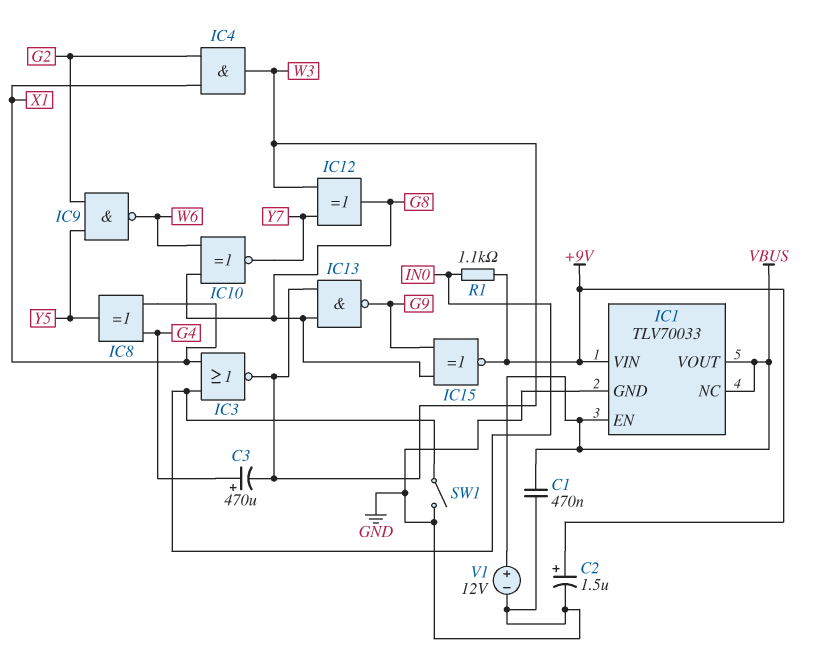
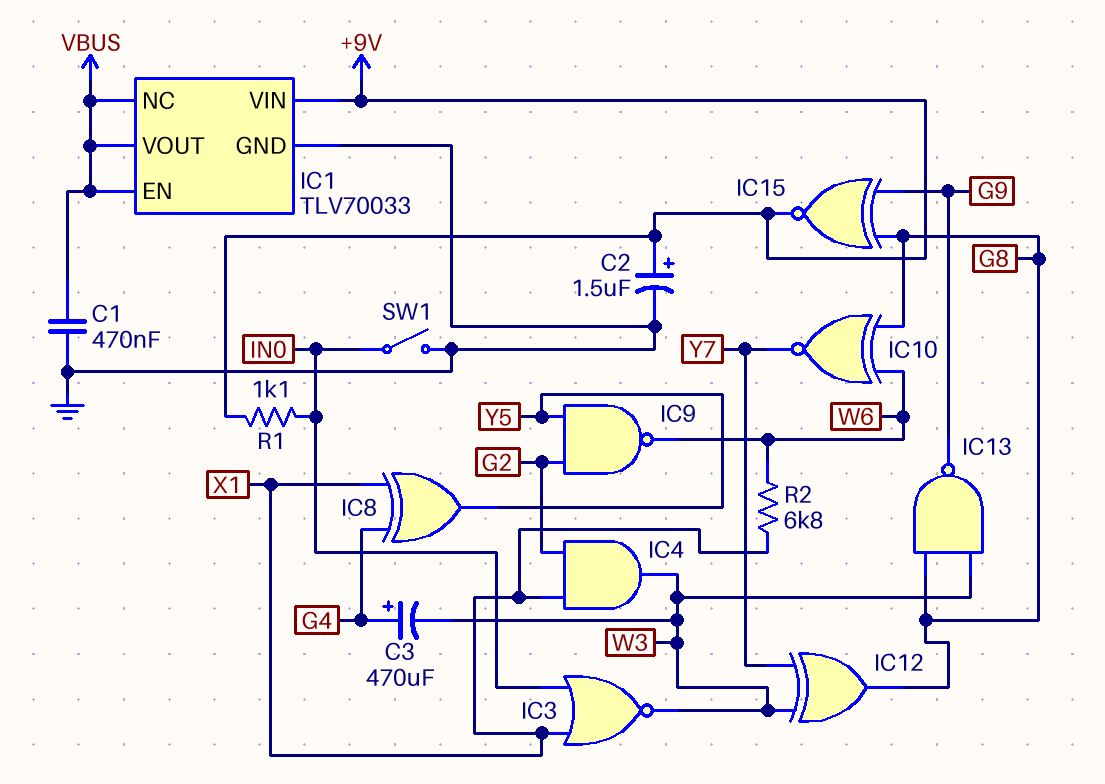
R2: none -> 6.8k (W6, X1)
V1: 12V (plus VBUS, minus GND) -> none

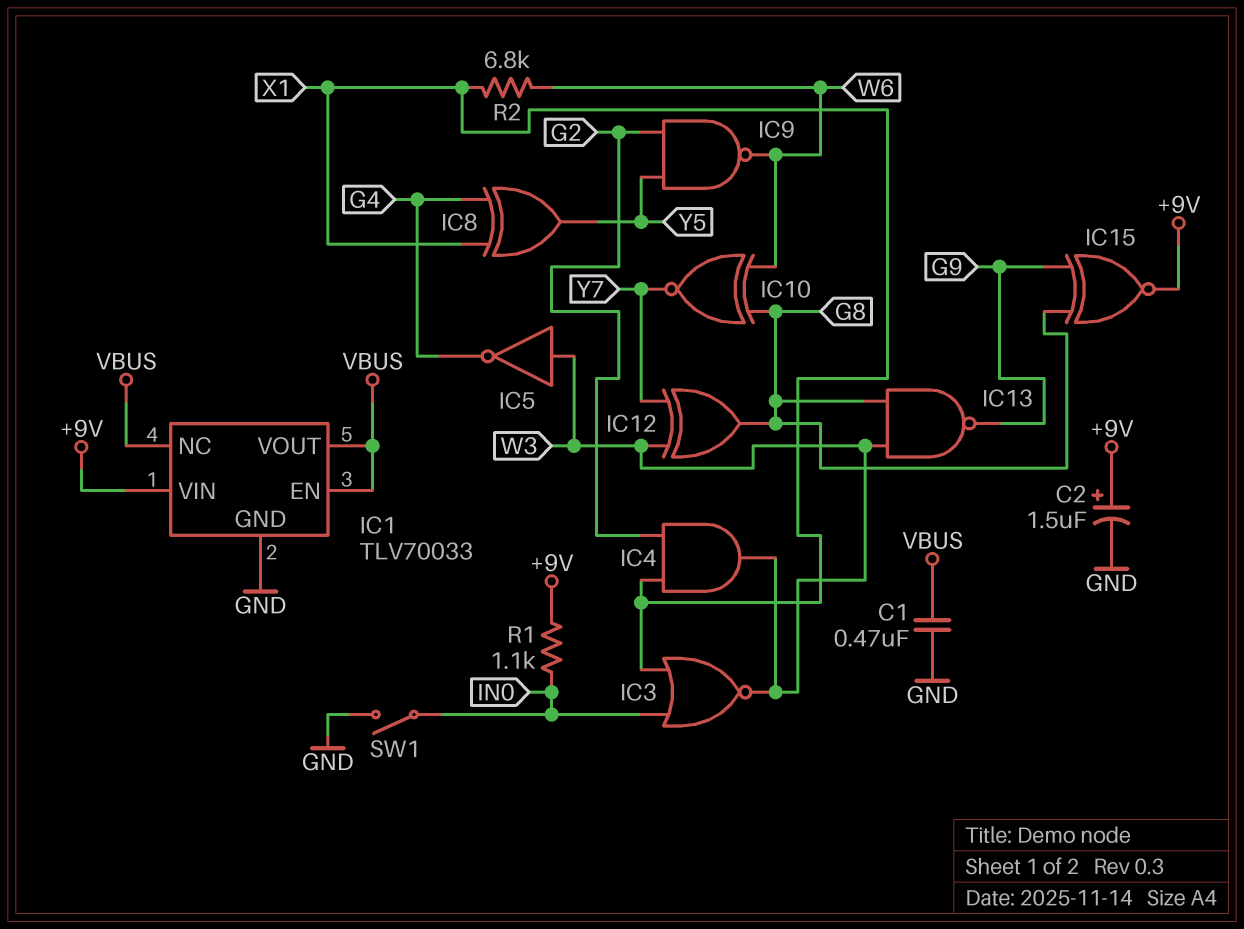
C3: 470uF (plus G4, minus W3) -> none
IC5: none -> NOT (in W3, out G4)

